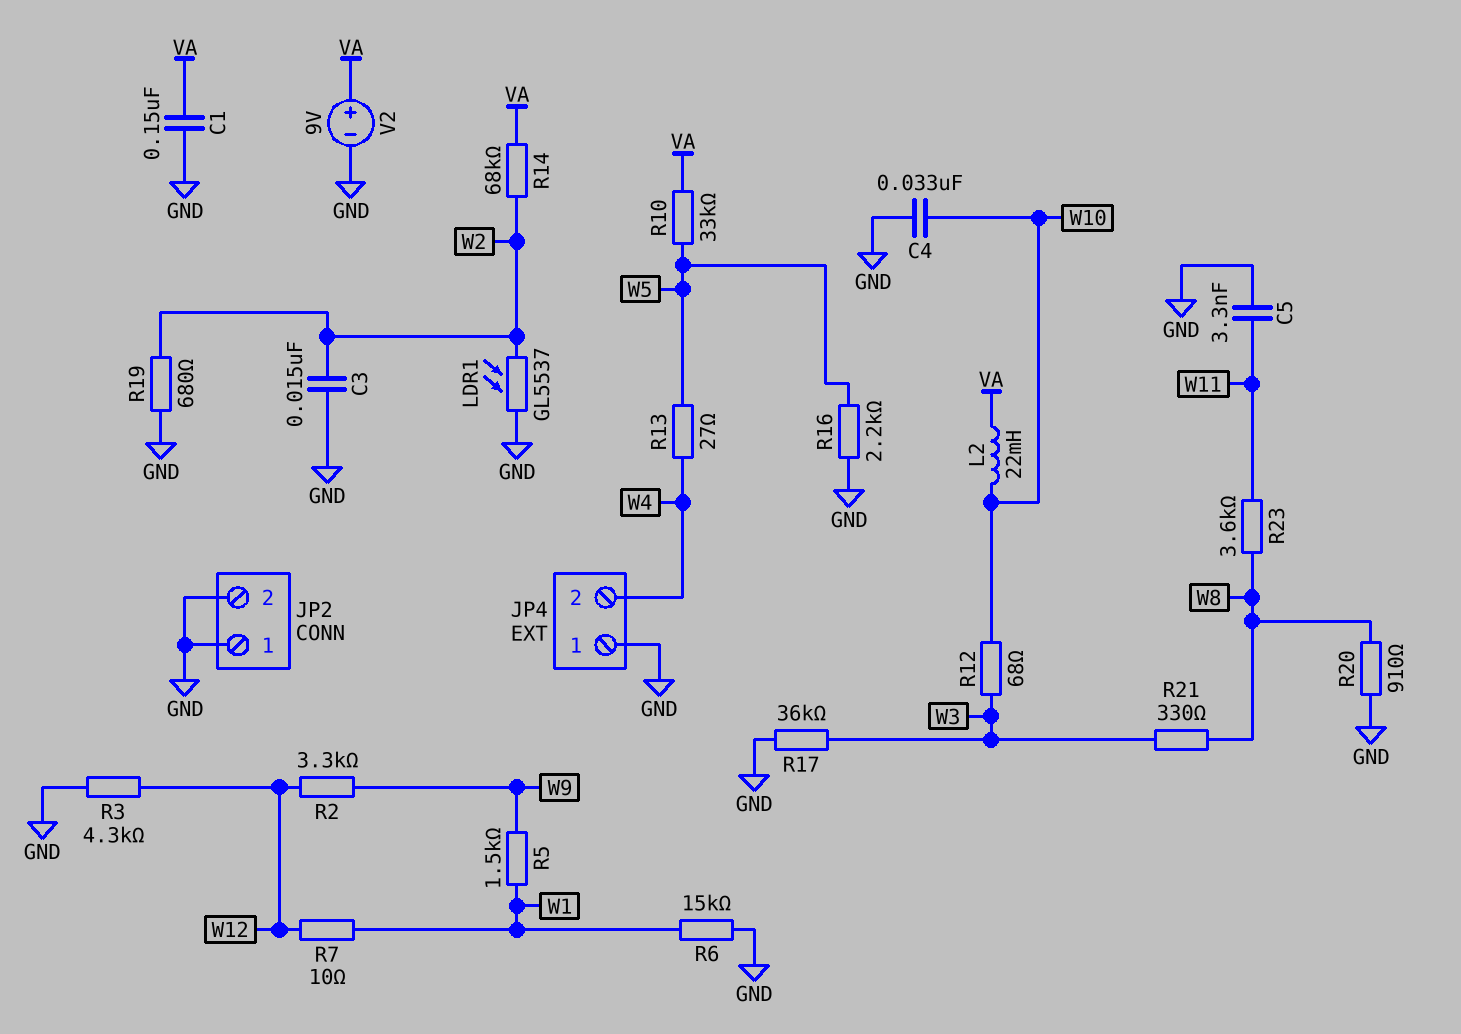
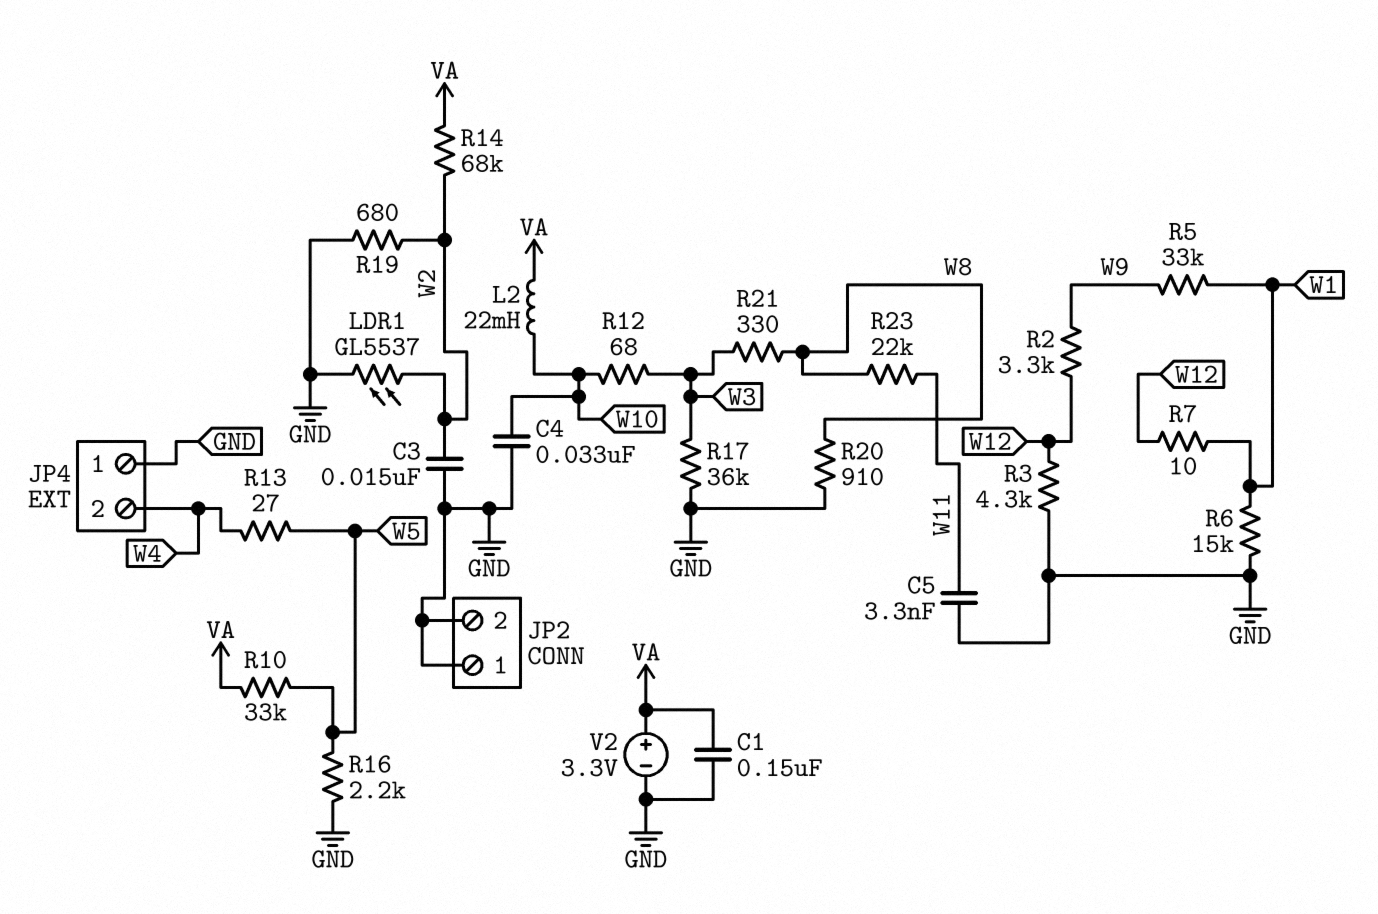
R5: 1.5k (W1, W9) -> 33k (W1, W9)
R23: 3.6k (W8, W11) -> 22k (W8, W11)
V2: 9V (plus VA, minus GND) -> 3.3V (plus VA, minus GND)

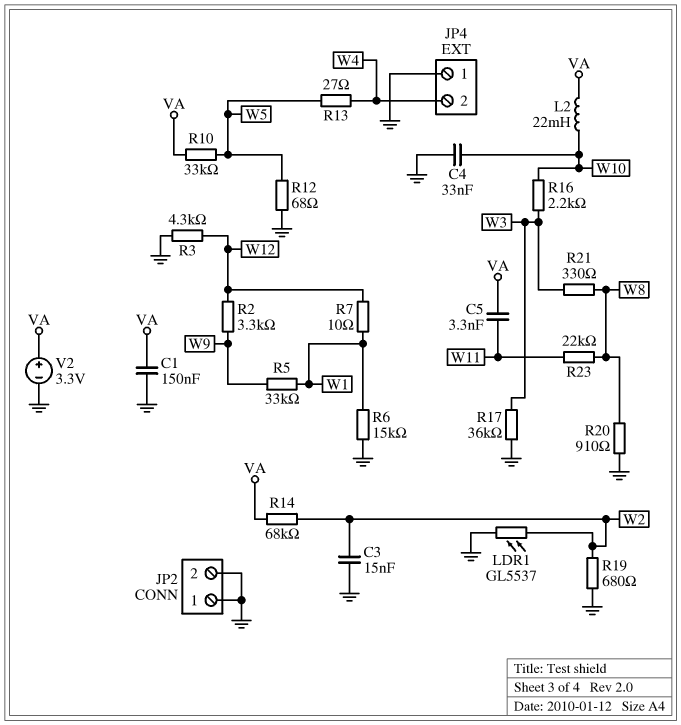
C5: 3.3nF (GND, W11) -> 3.3nF (VA, W11)
R12: 68 (W3, W10) -> 68 (GND, W5)
R16: 2.2k (GND, W5) -> 2.2k (W3, W10)

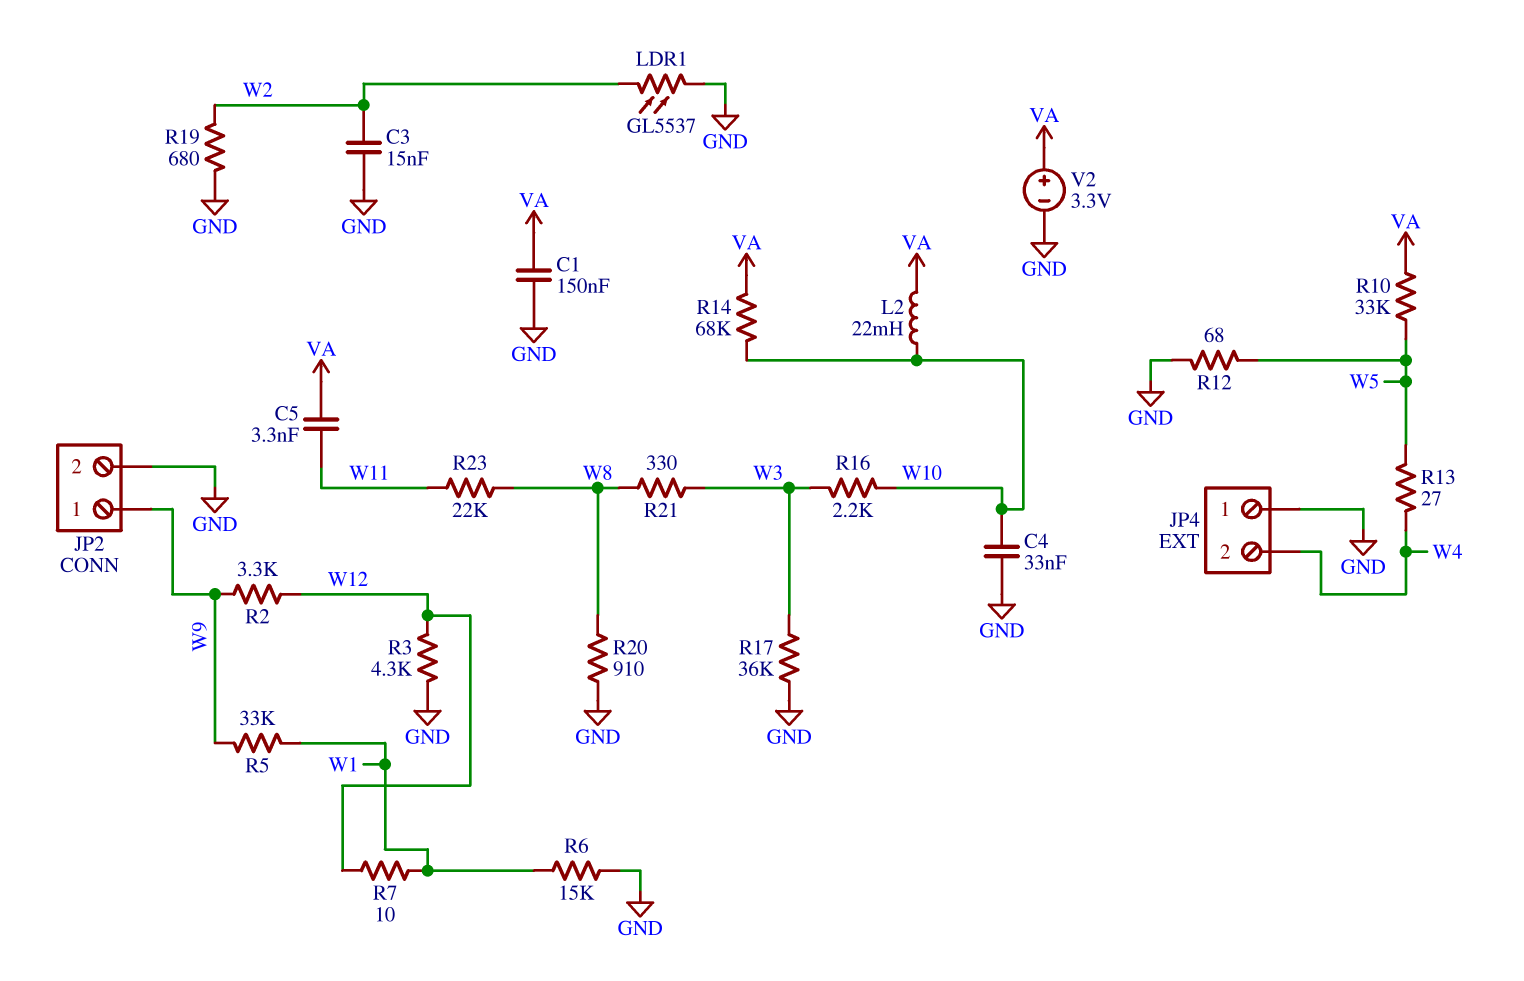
JP2 pin 1: GND -> W9
R14: 68k (VA, W2) -> 68k (VA, W10)

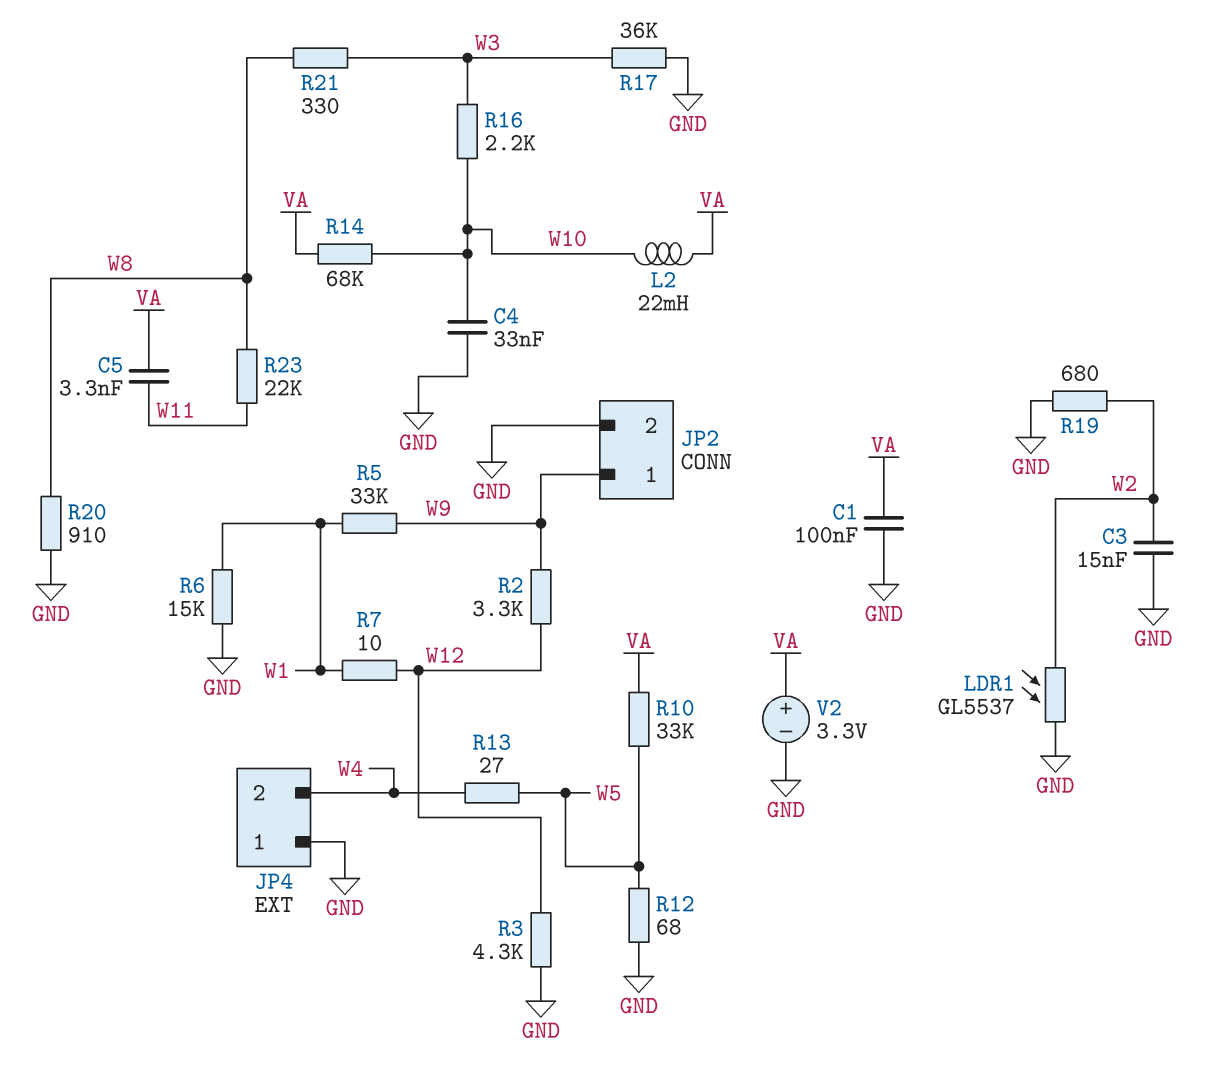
C1: 150nF (GND, VA) -> 100nF (GND, VA)

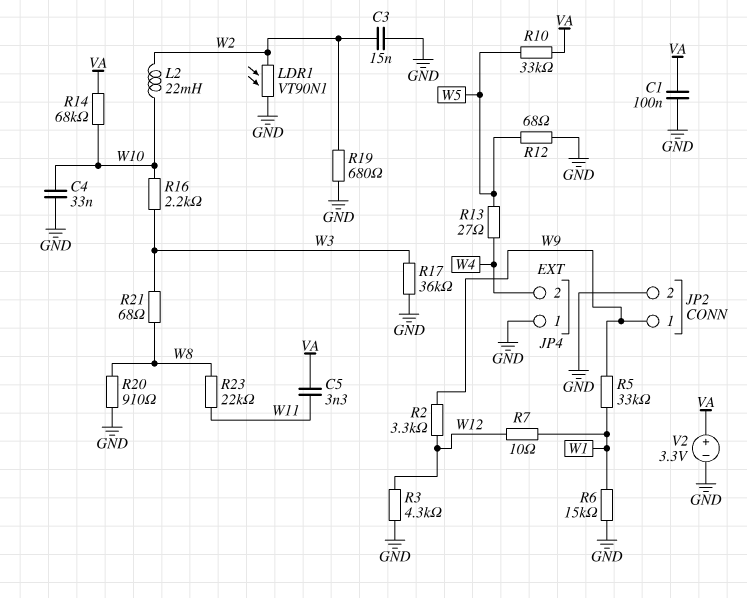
L2: 22mH (VA, W10) -> 22mH (W2, W10)
LDR1: GL5537 (GND, W2) -> VT90N1 (GND, W2)
R21: 330 (W3, W8) -> 68 (W3, W8)

